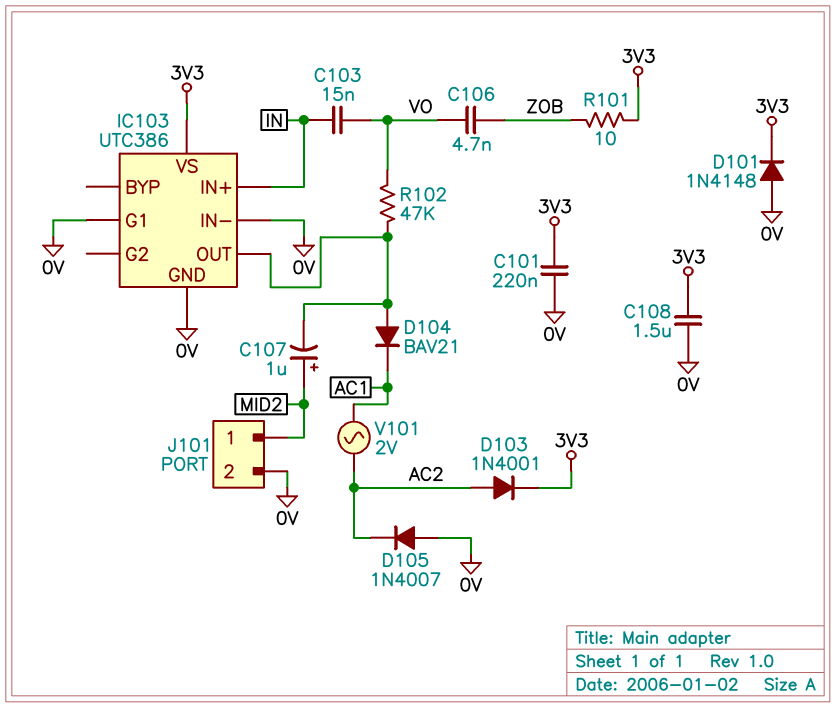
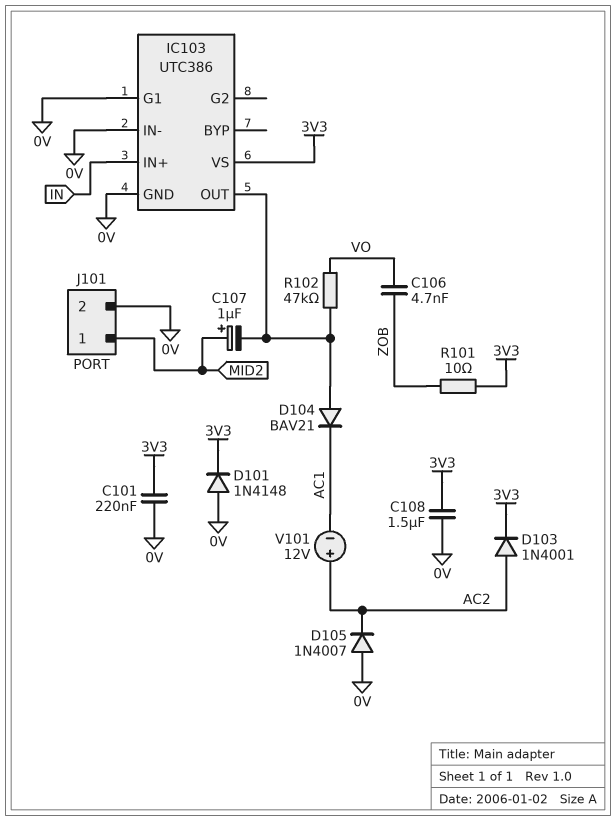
C103: 15nF (IN, VO) -> none
V101: AC 2V (AC1, AC2) -> 12V (plus AC2, minus AC1)

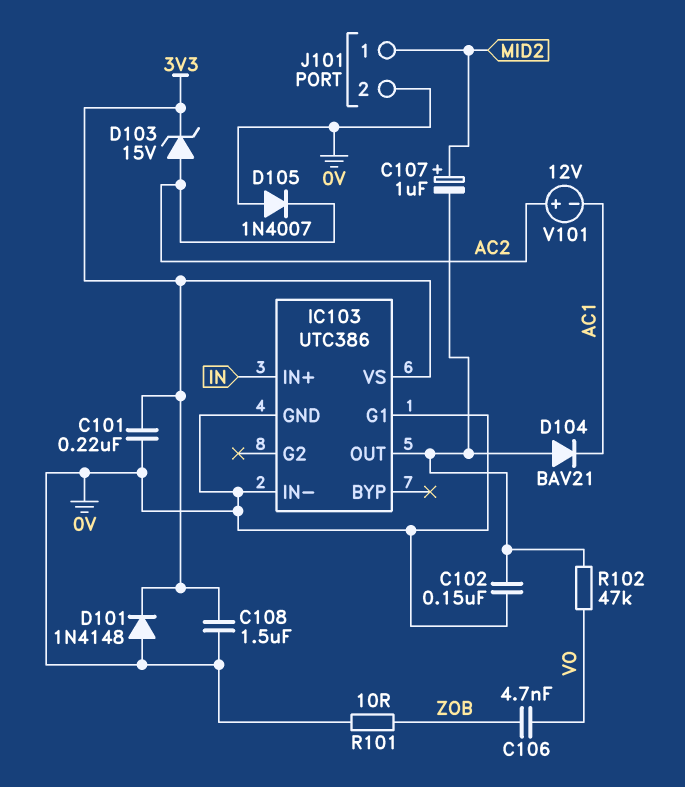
C102: none -> 150nF (0V, IC103/OUT)
D103: diode 1N4001 (A AC2, K 3V3) -> zener 15V (A AC2, K 3V3)
R101: 10 (3V3, ZOB) -> 10 (0V, ZOB)

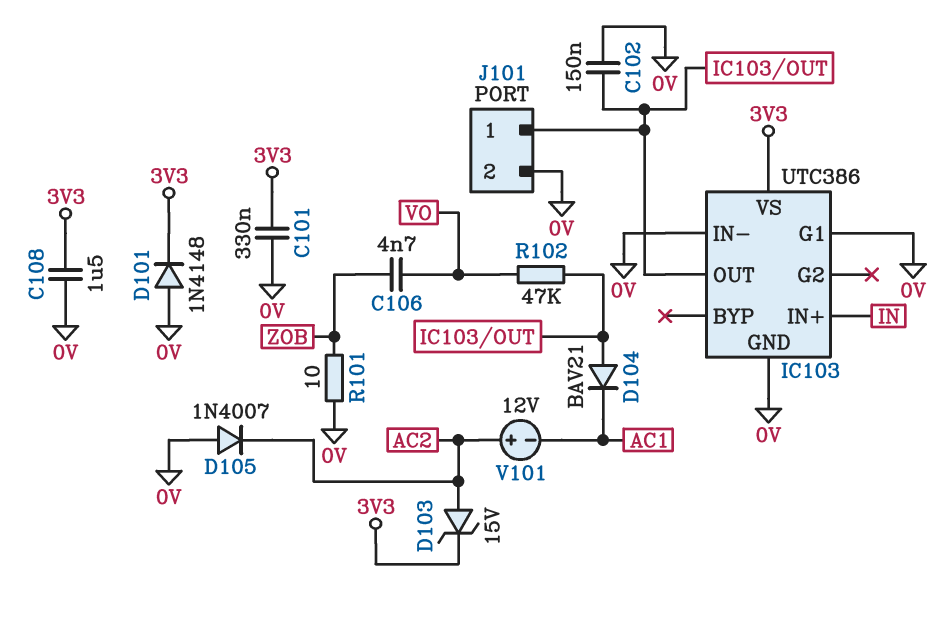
C101: 220nF (0V, 3V3) -> 330nF (0V, 3V3)
C107: 1uF (plus MID2, minus IC103/OUT) -> none
J101 pin 1: MID2 -> IC103/OUT

